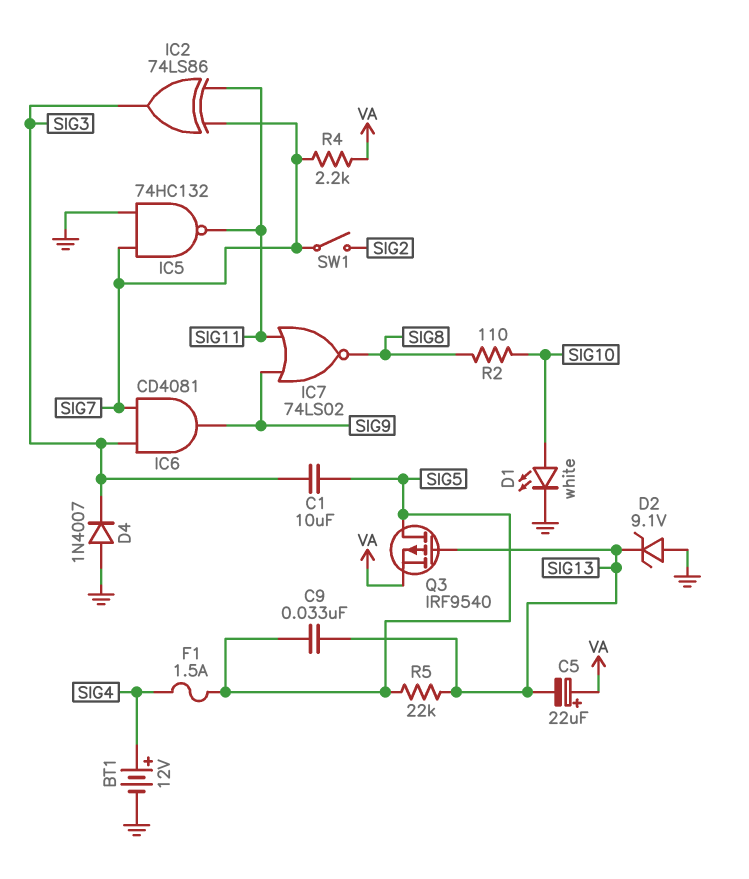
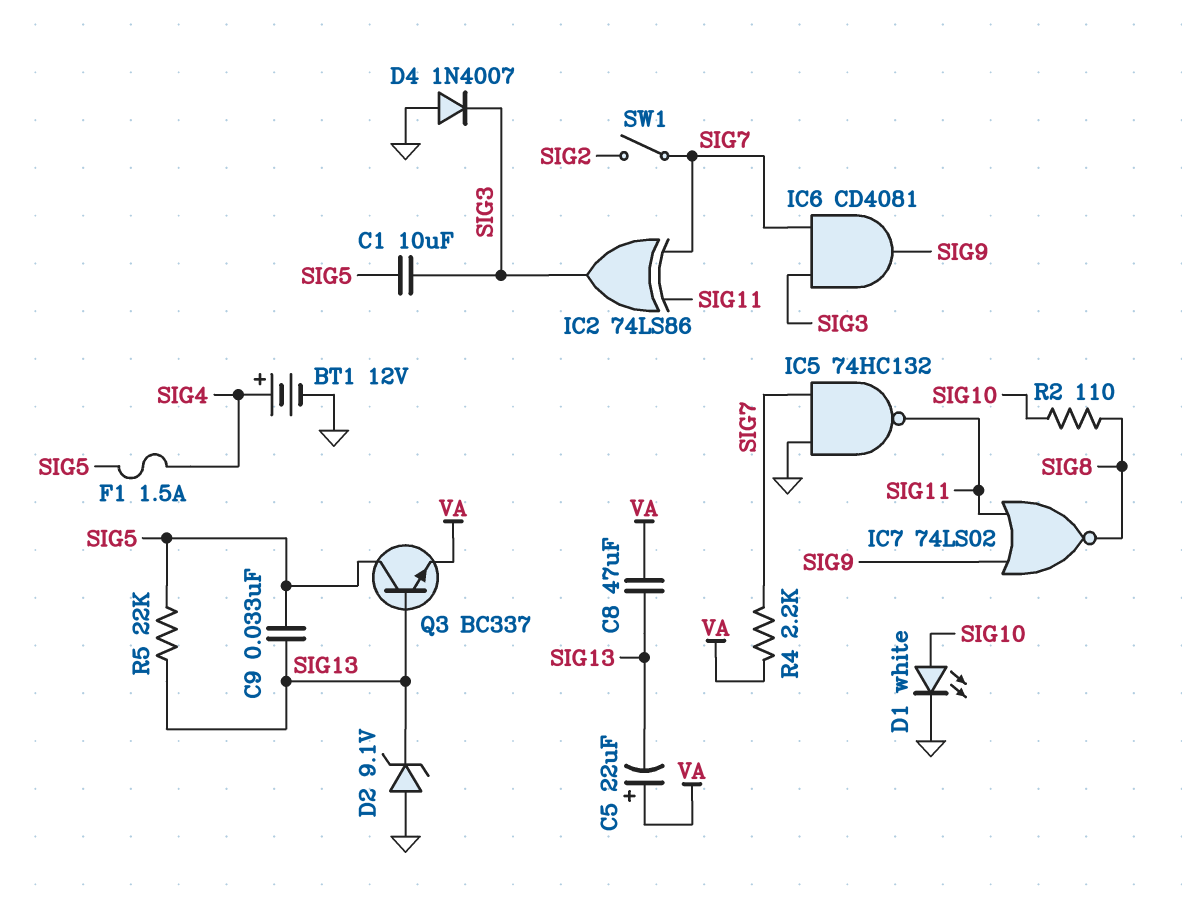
C8: none -> 47uF (SIG13, VA)
Q3: PMOS IRF9540 (G SIG13, D SIG5, S VA) -> NPN BC337 (B SIG13, C SIG5, E VA)

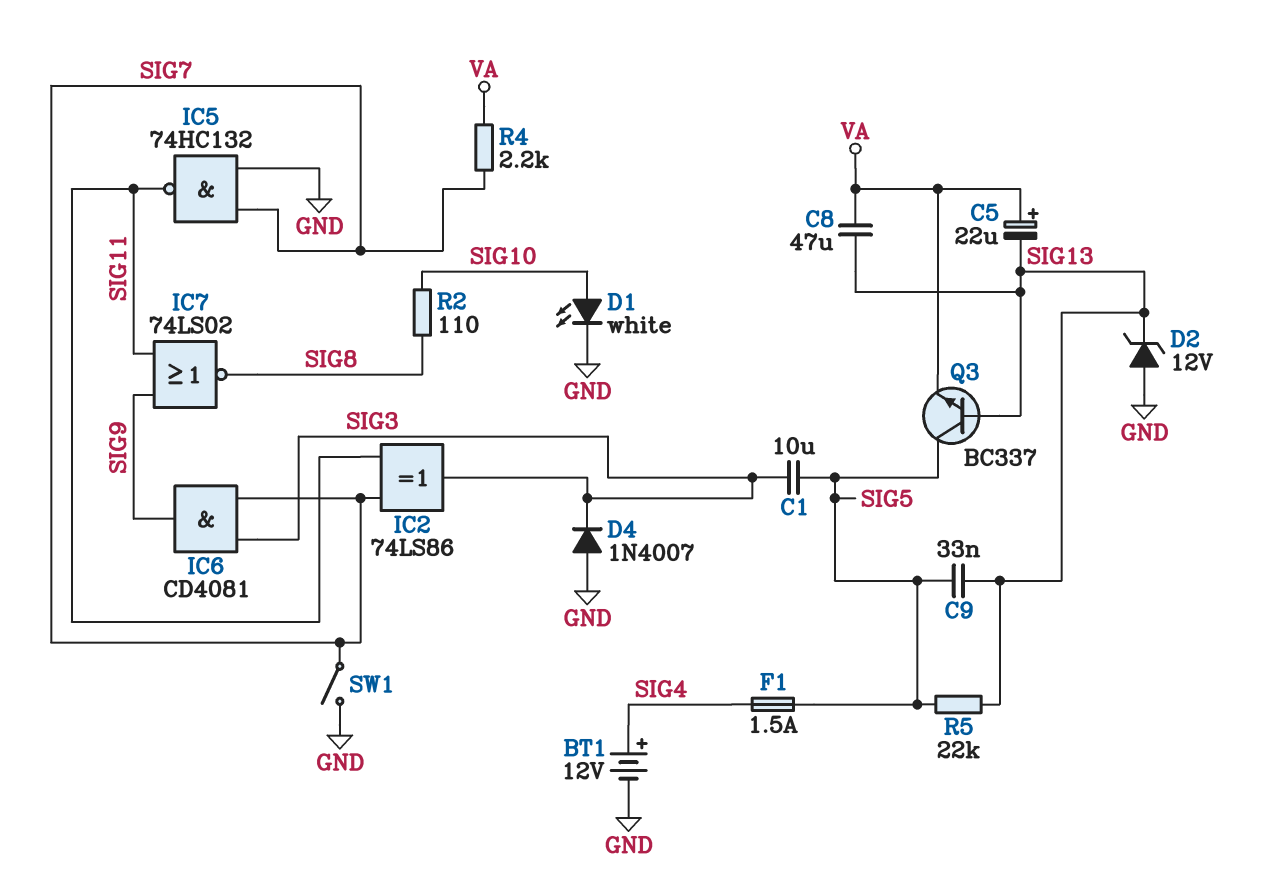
D2: zener 9.1V (A GND, K SIG13) -> zener 12V (A GND, K SIG13)
SW1: switch (SIG2, SIG7) -> switch (GND, SIG7)

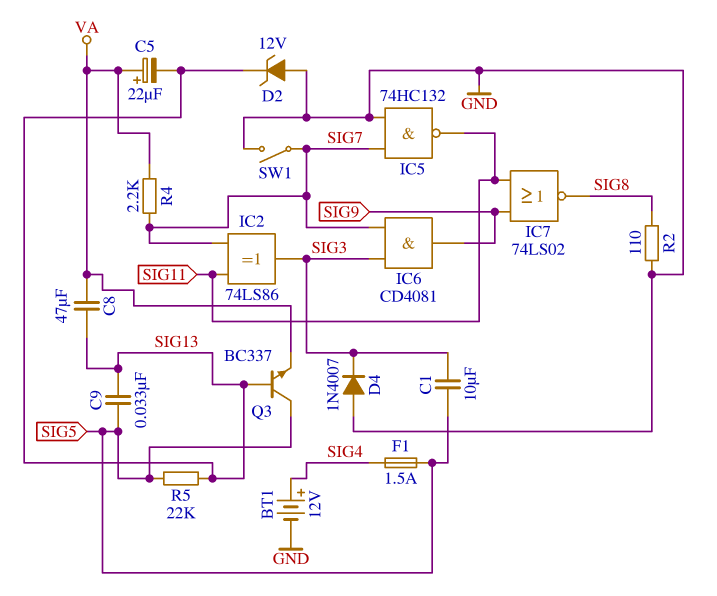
D1: LED white (A SIG10, K GND) -> none
R2: 110 (SIG8, SIG10) -> 110 (GND, SIG8)

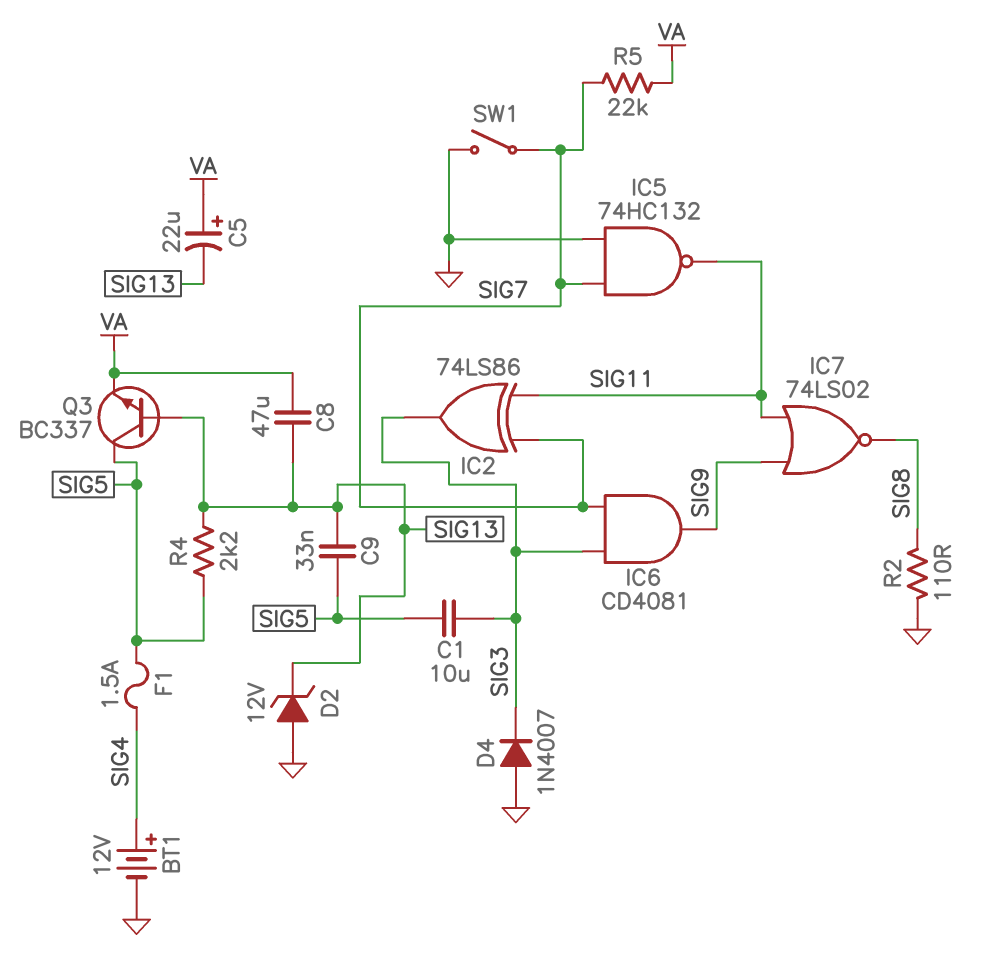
R4: 2.2k (SIG7, VA) -> 2.2k (SIG5, SIG13)
R5: 22k (SIG5, SIG13) -> 22k (SIG7, VA)

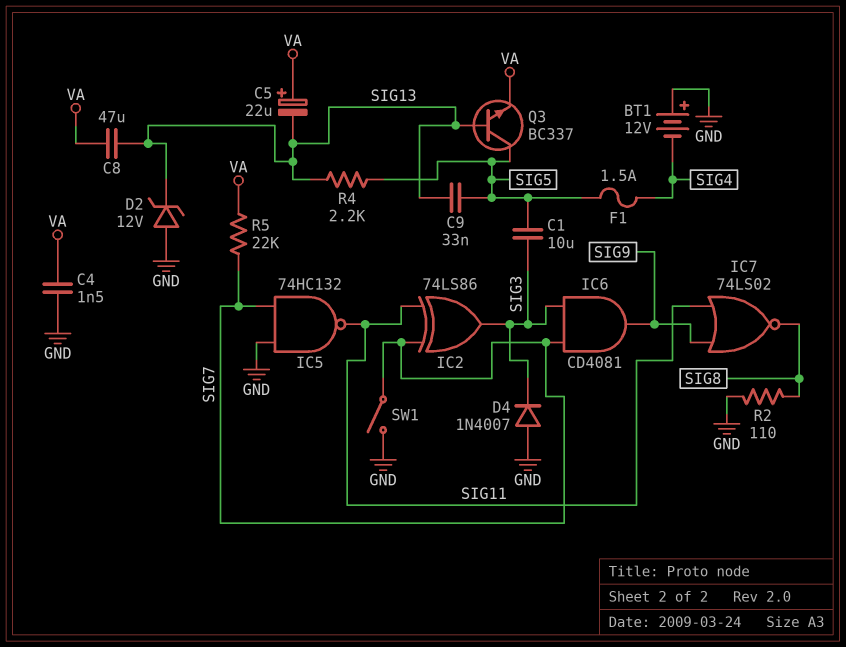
BT1: 12V (plus SIG4, minus GND) -> 12V (plus GND, minus SIG4)
C4: none -> 1.5nF (GND, VA)

